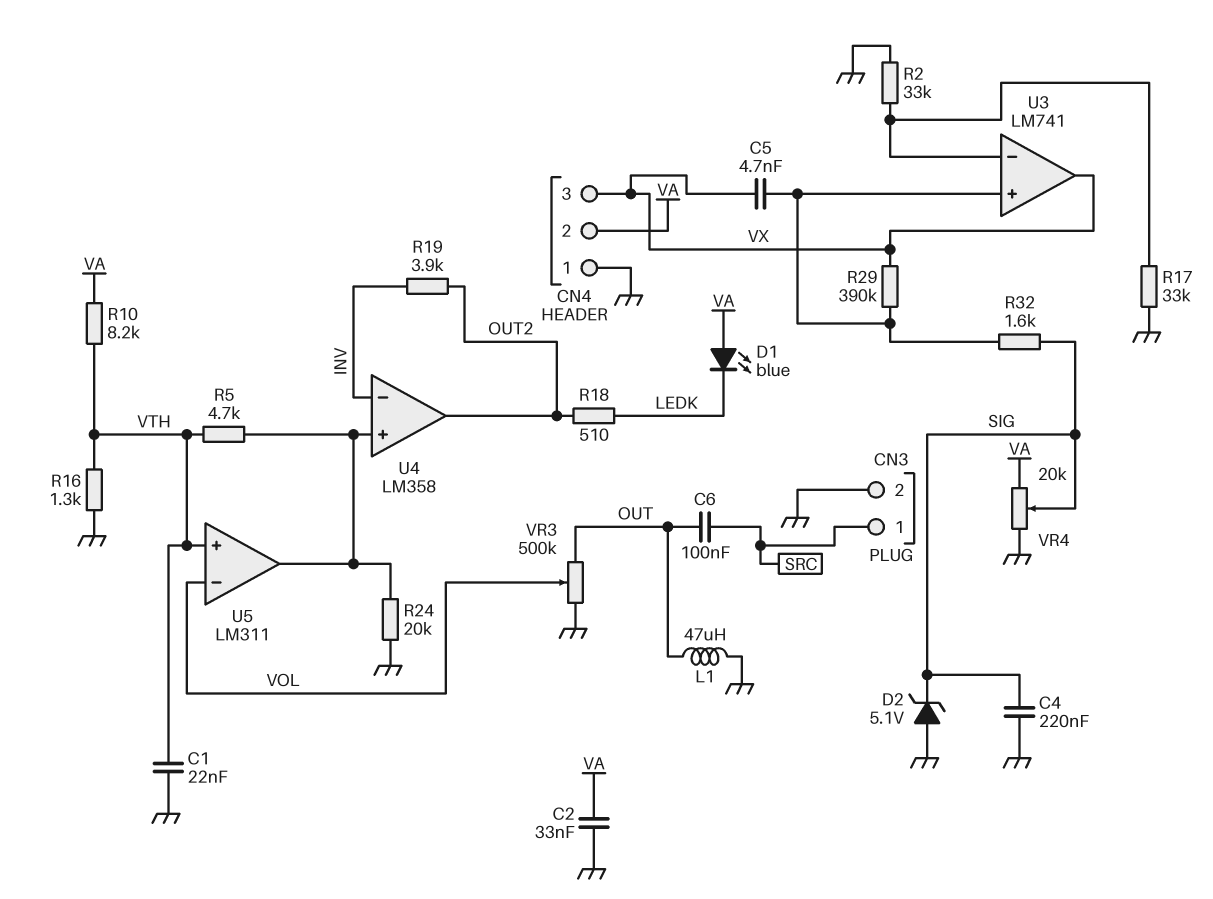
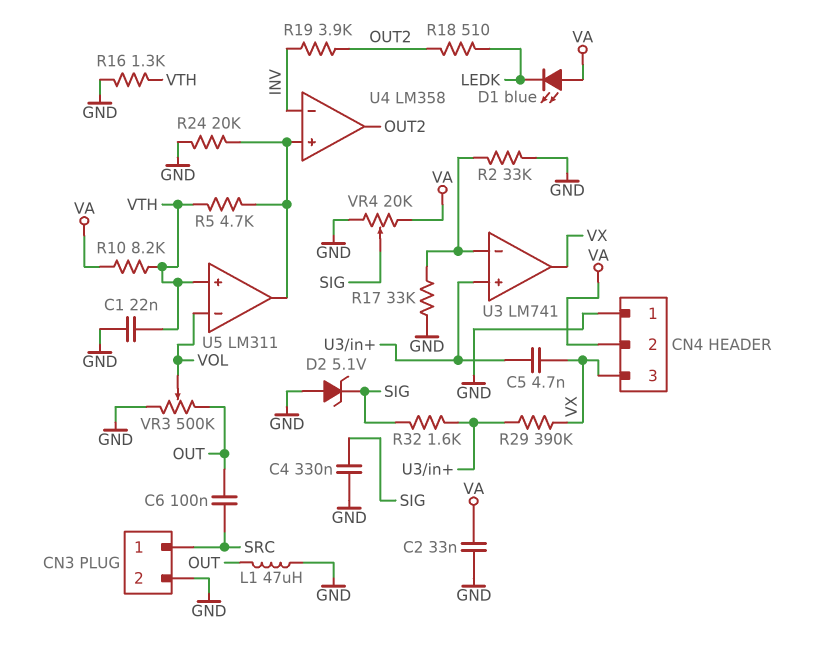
C4: 220nF (GND, SIG) -> 330nF (GND, SIG)

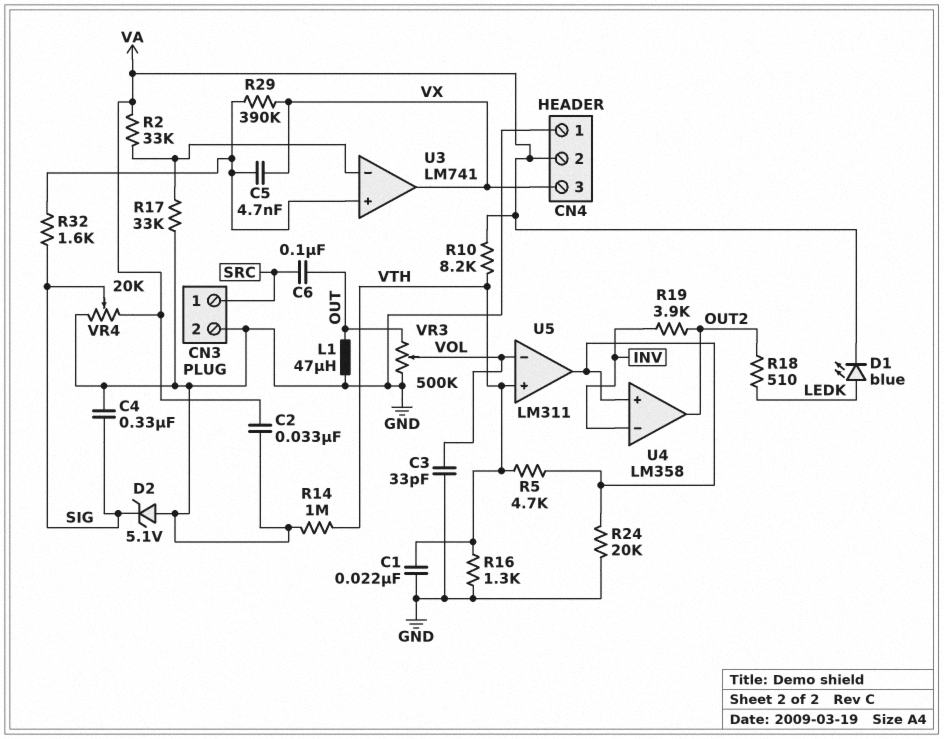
C3: none -> 33pF (GND, VOL)
D1: LED blue (A VA, K LEDK) -> LED blue (A LEDK, K VA)
R2: 33k (GND, U3/in-) -> 33k (U3/in-, VA)
R14: none -> 1M (GND, VTH)

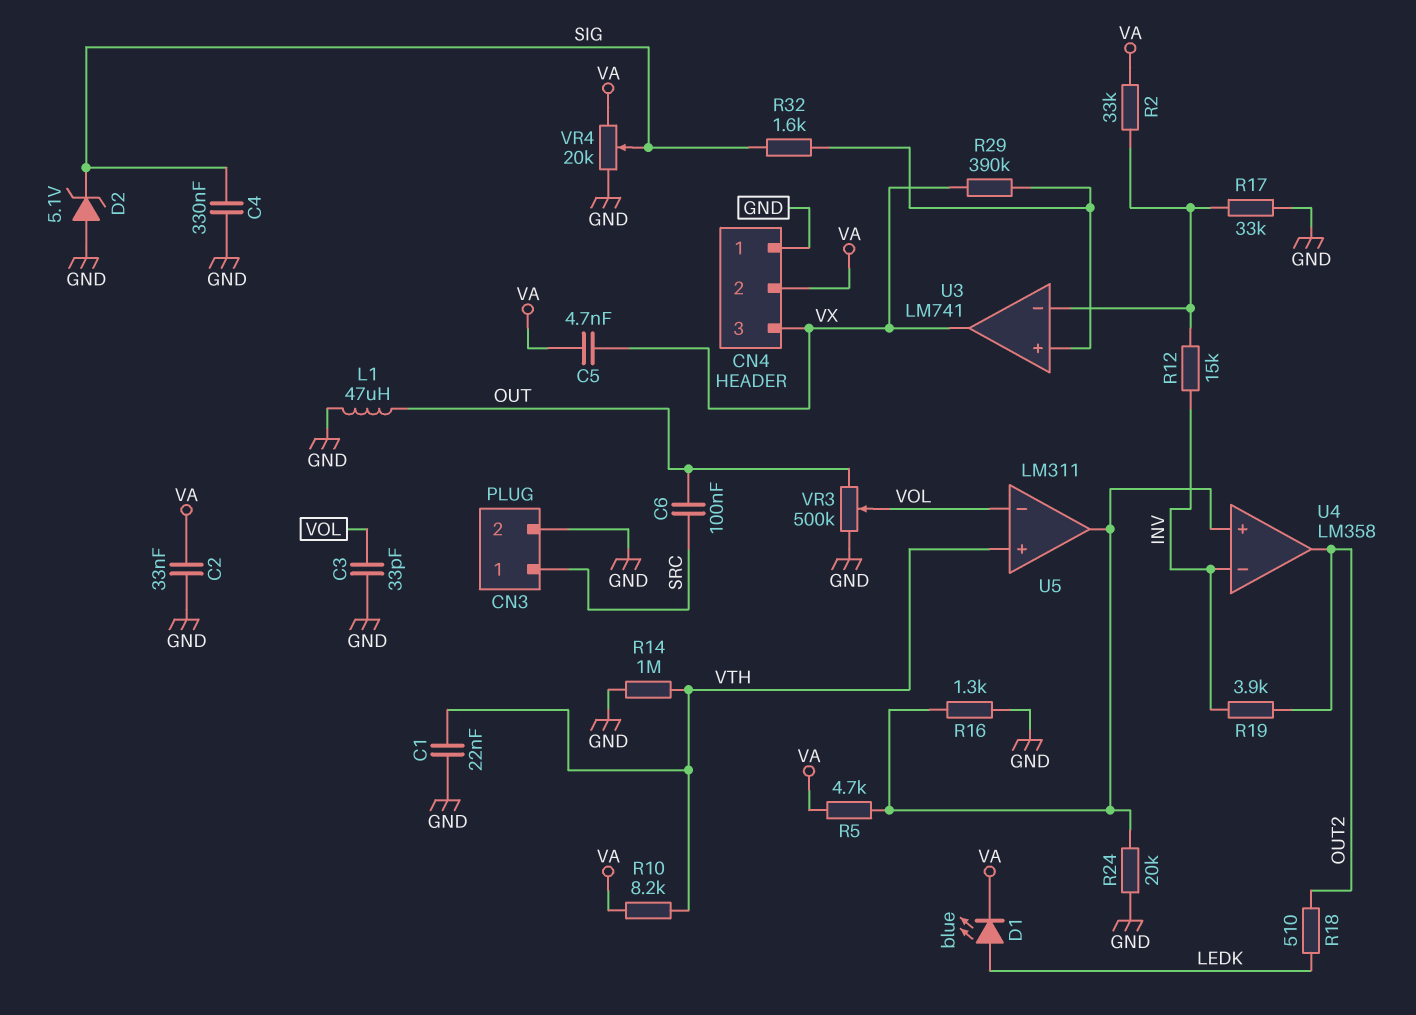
C5: 4.7nF (U3/in+, VX) -> 4.7nF (VA, VX)
R5: 4.7k (U4/in+, VTH) -> 4.7k (U4/in+, VA)
R12: none -> 15k (INV, U3/in-)
R16: 1.3k (GND, VTH) -> 1.3k (GND, U4/in+)

